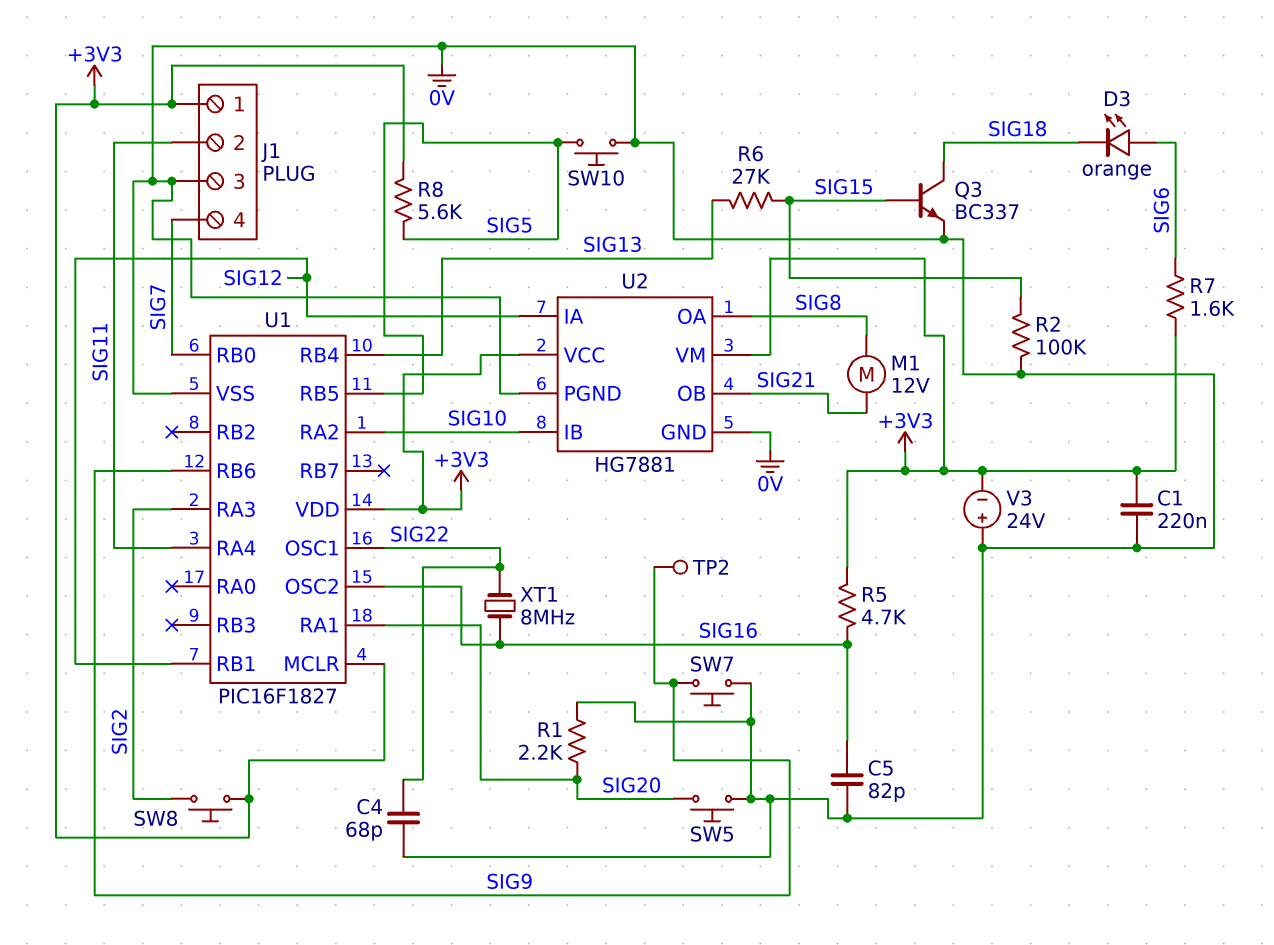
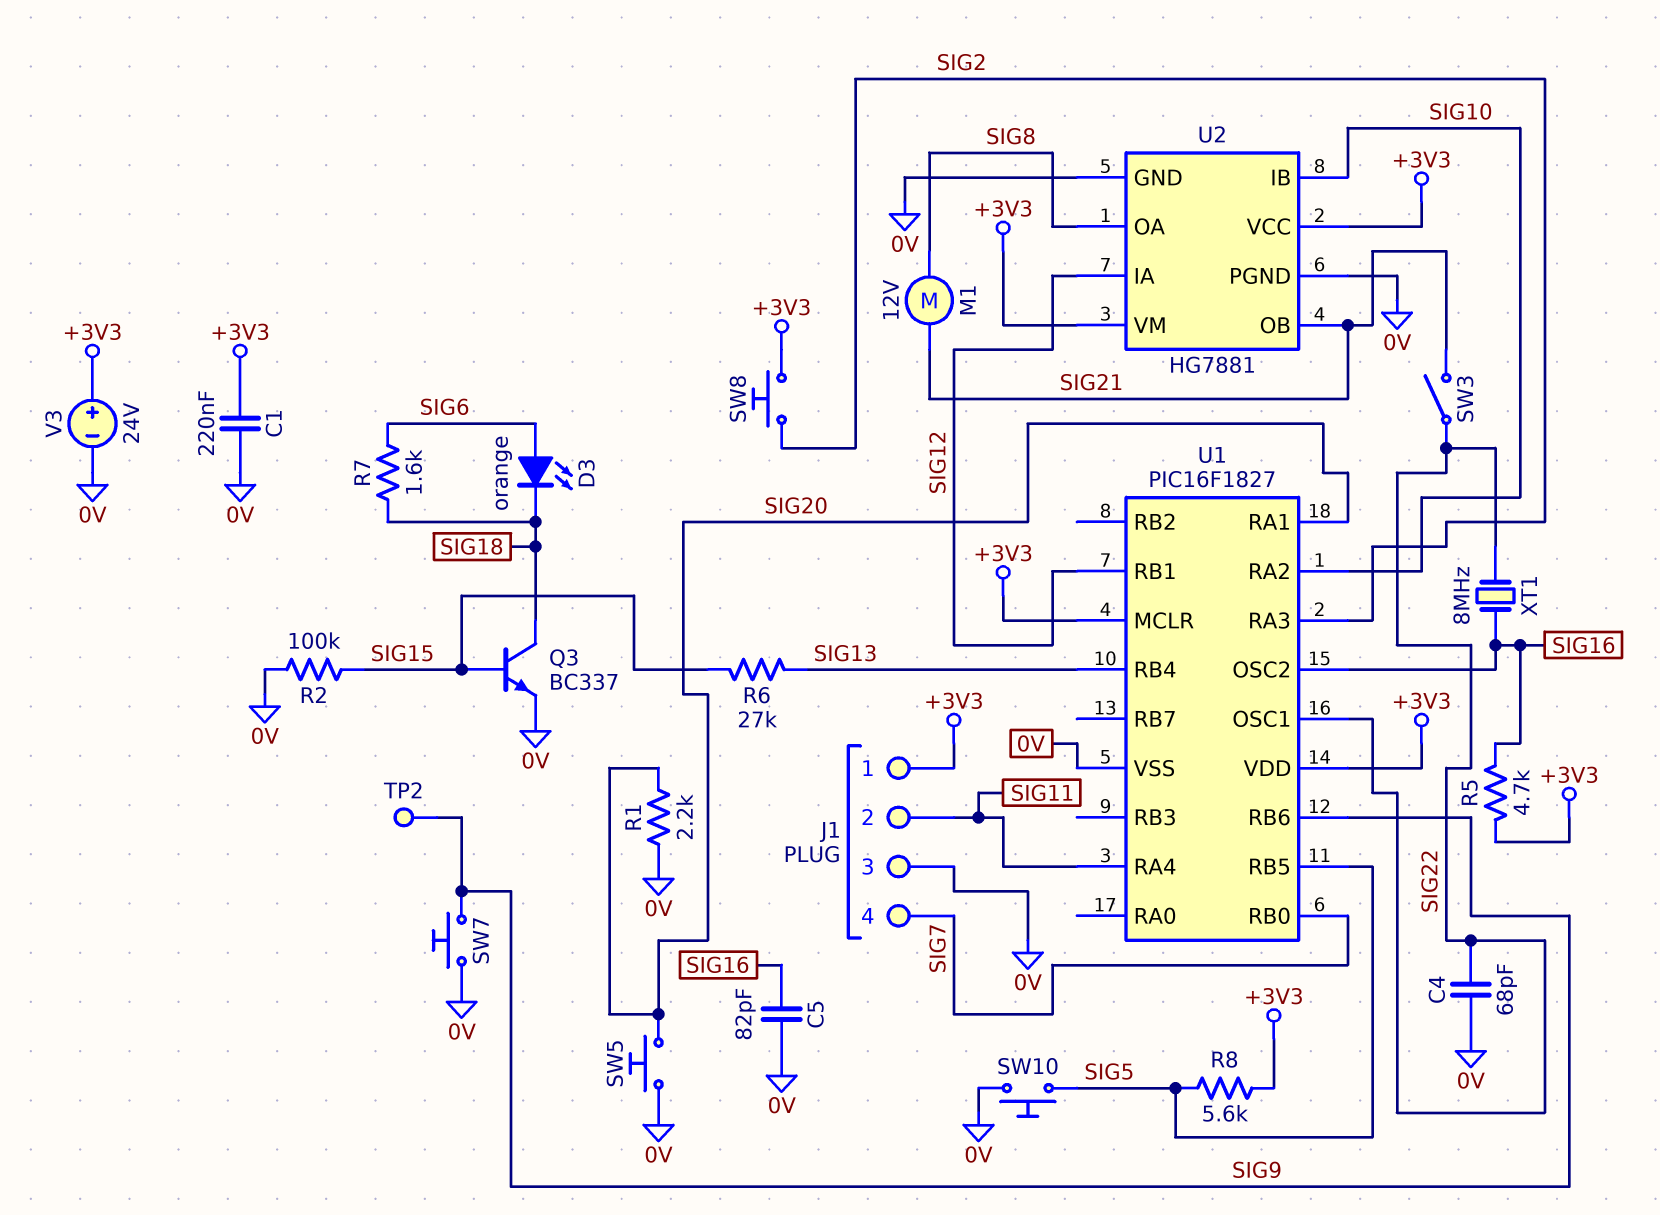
R7: 1.6k (+3V3, SIG6) -> 1.6k (SIG6, SIG18)
SW3: none -> switch (SIG21, SIG22)
V3: 24V (plus 0V, minus +3V3) -> 24V (plus +3V3, minus 0V)

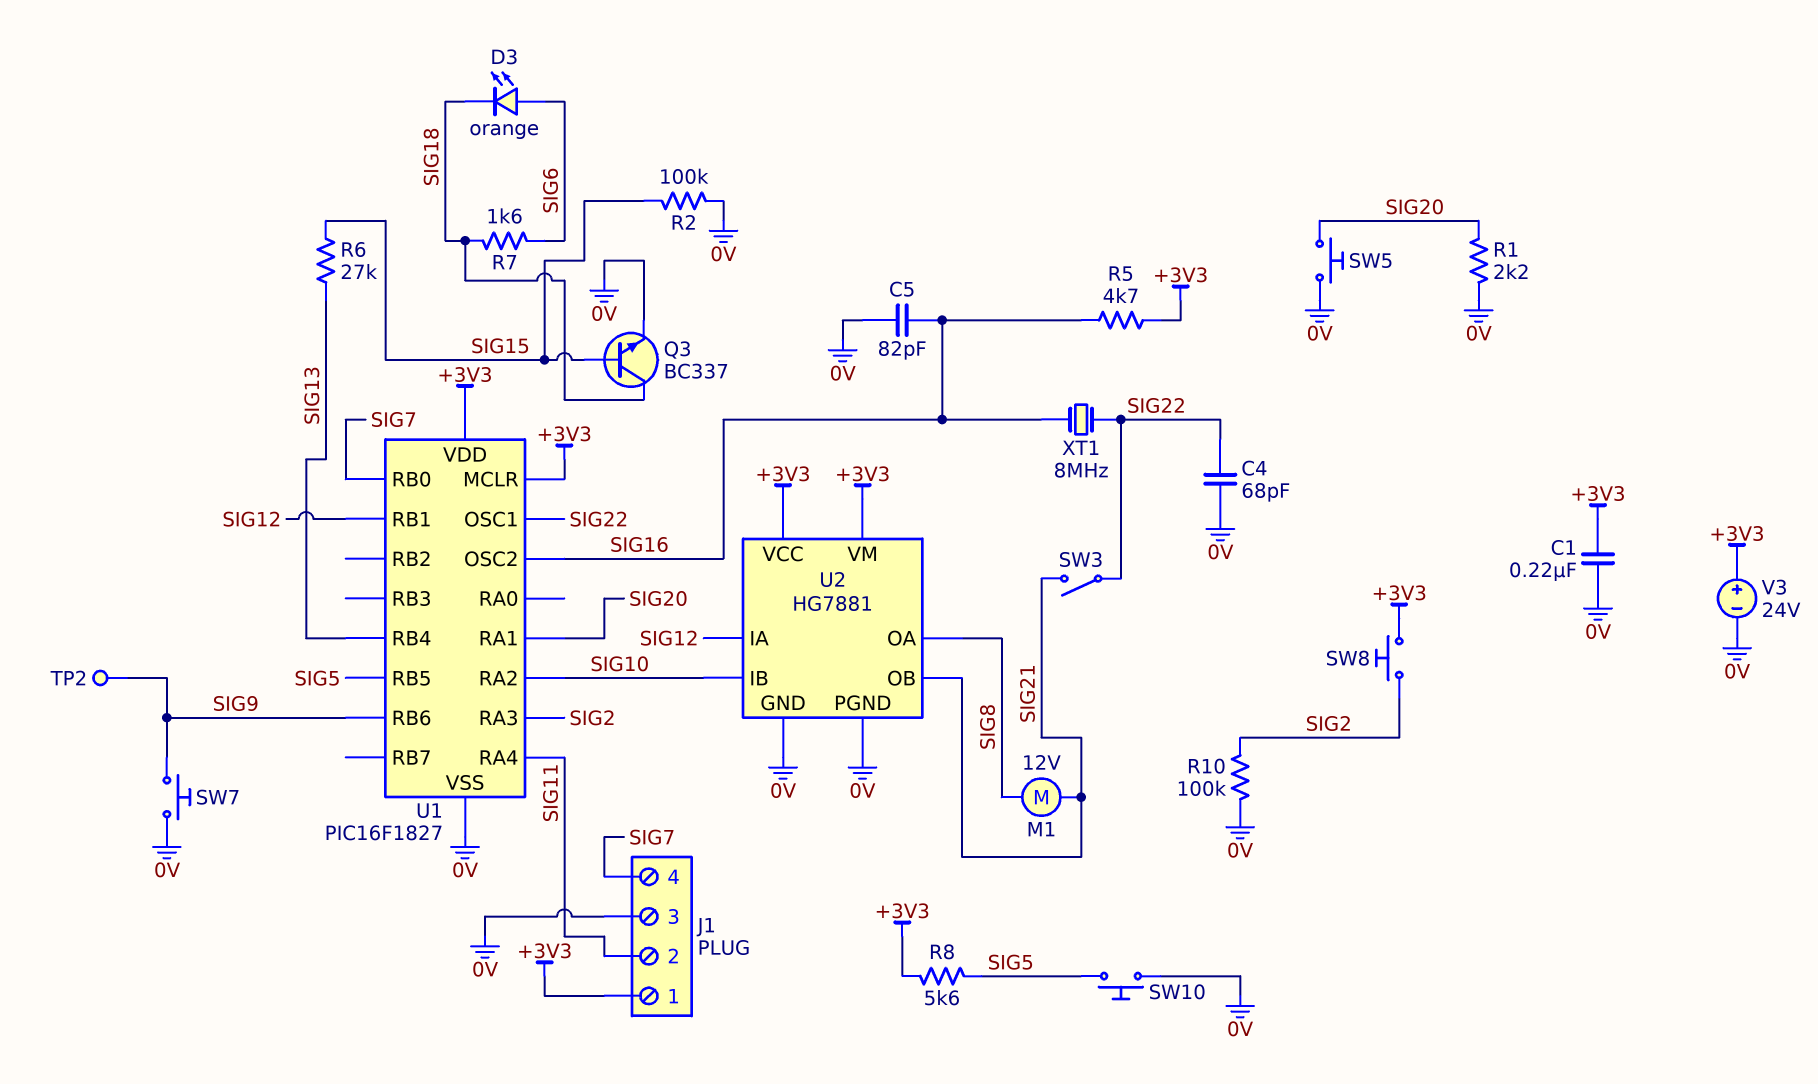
R10: none -> 100k (0V, SIG2)

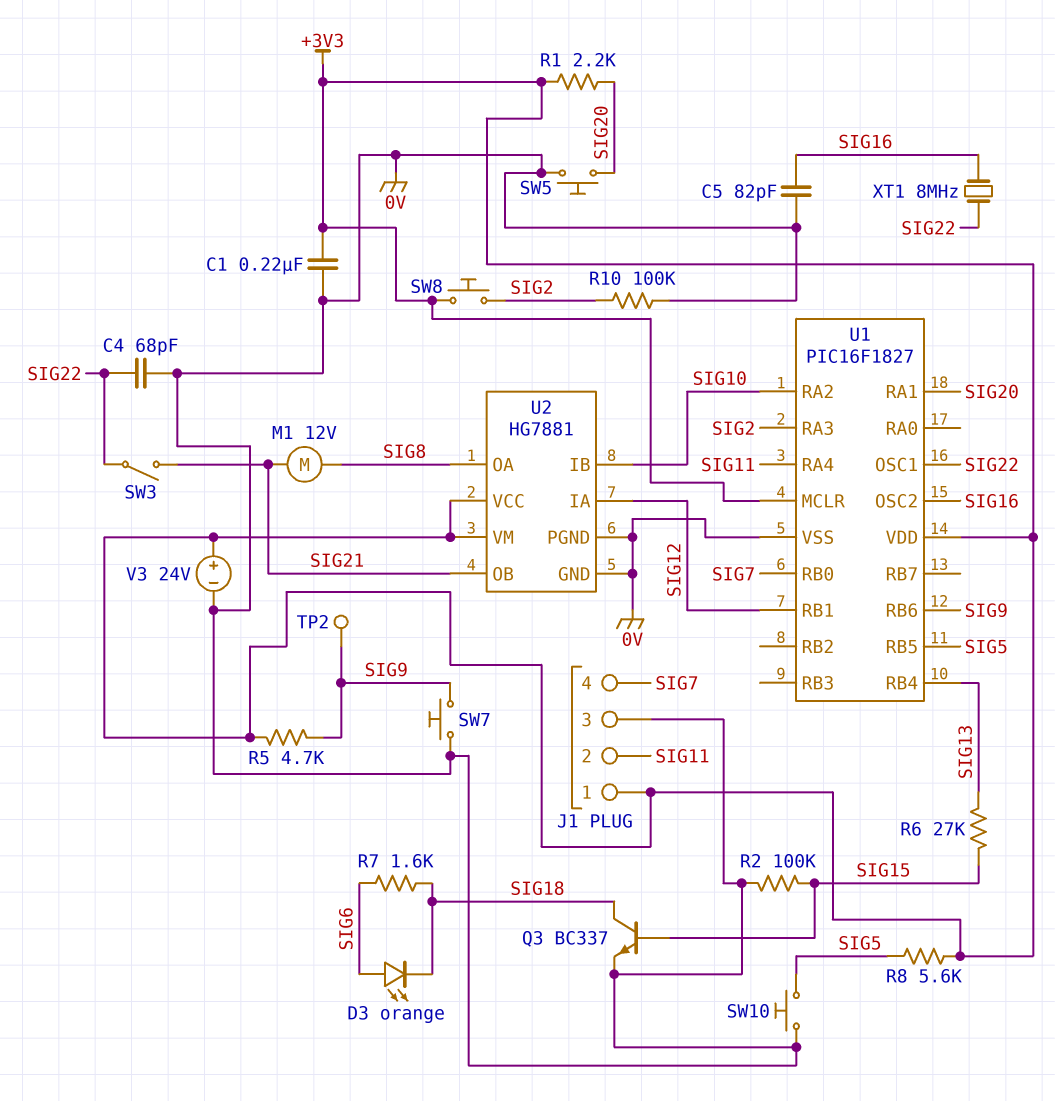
R1: 2.2k (0V, SIG20) -> 2.2k (+3V3, SIG20)
R5: 4.7k (+3V3, SIG16) -> 4.7k (+3V3, SIG9)

